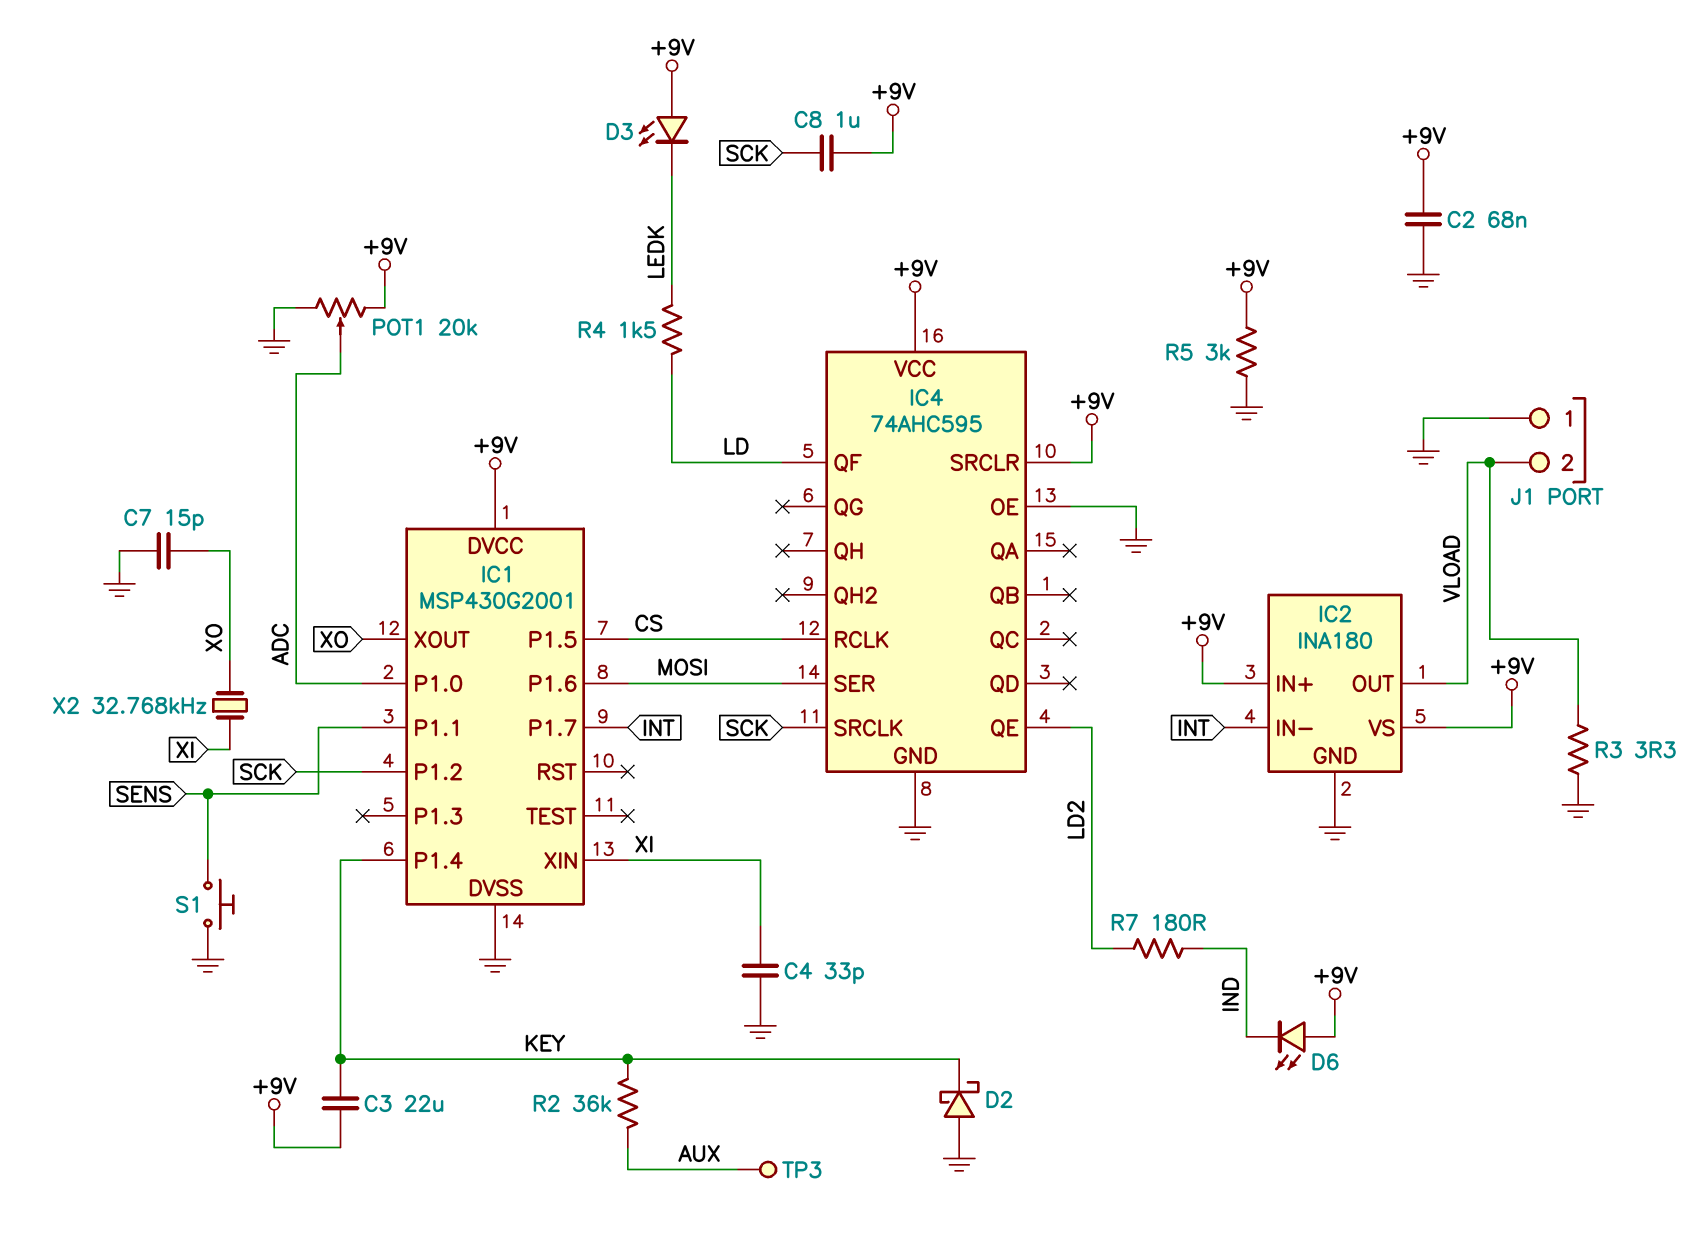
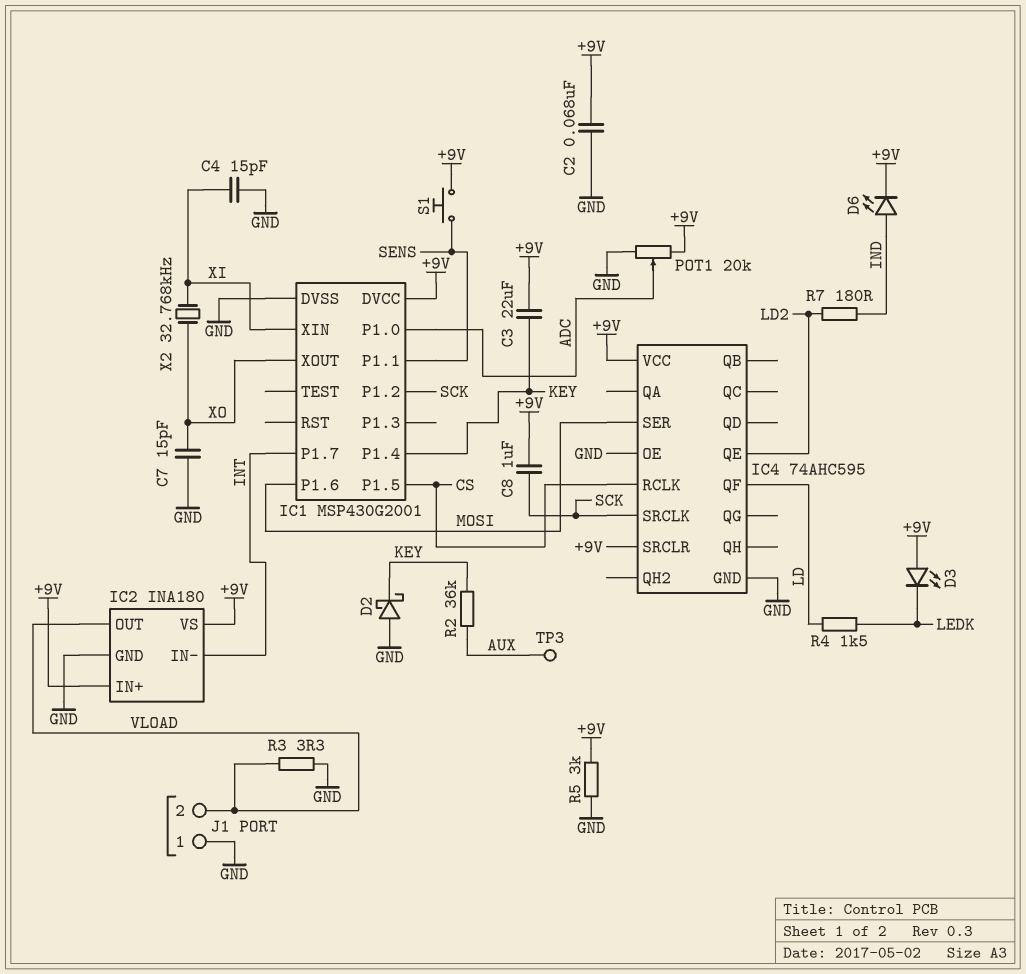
C4: 33pF (GND, XI) -> 15pF (GND, XI)
D6: LED (A +9V, K IND) -> LED (A IND, K +9V)
S1: button (GND, SENS) -> button (+9V, SENS)

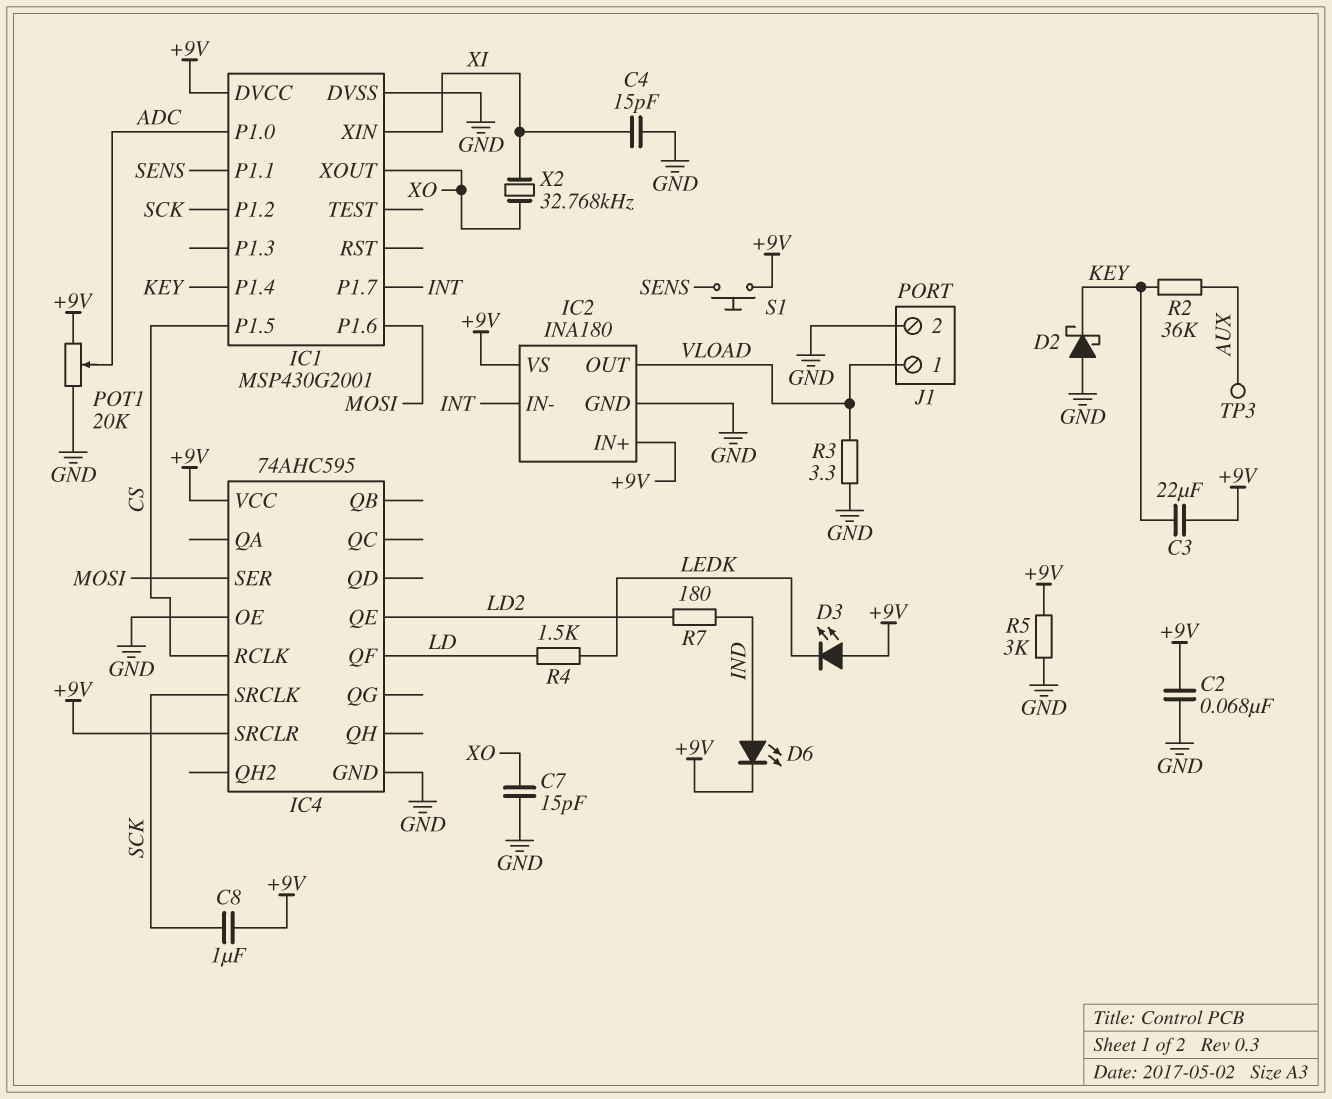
J1 pin 1: GND -> VLOAD
J1 pin 2: VLOAD -> GND

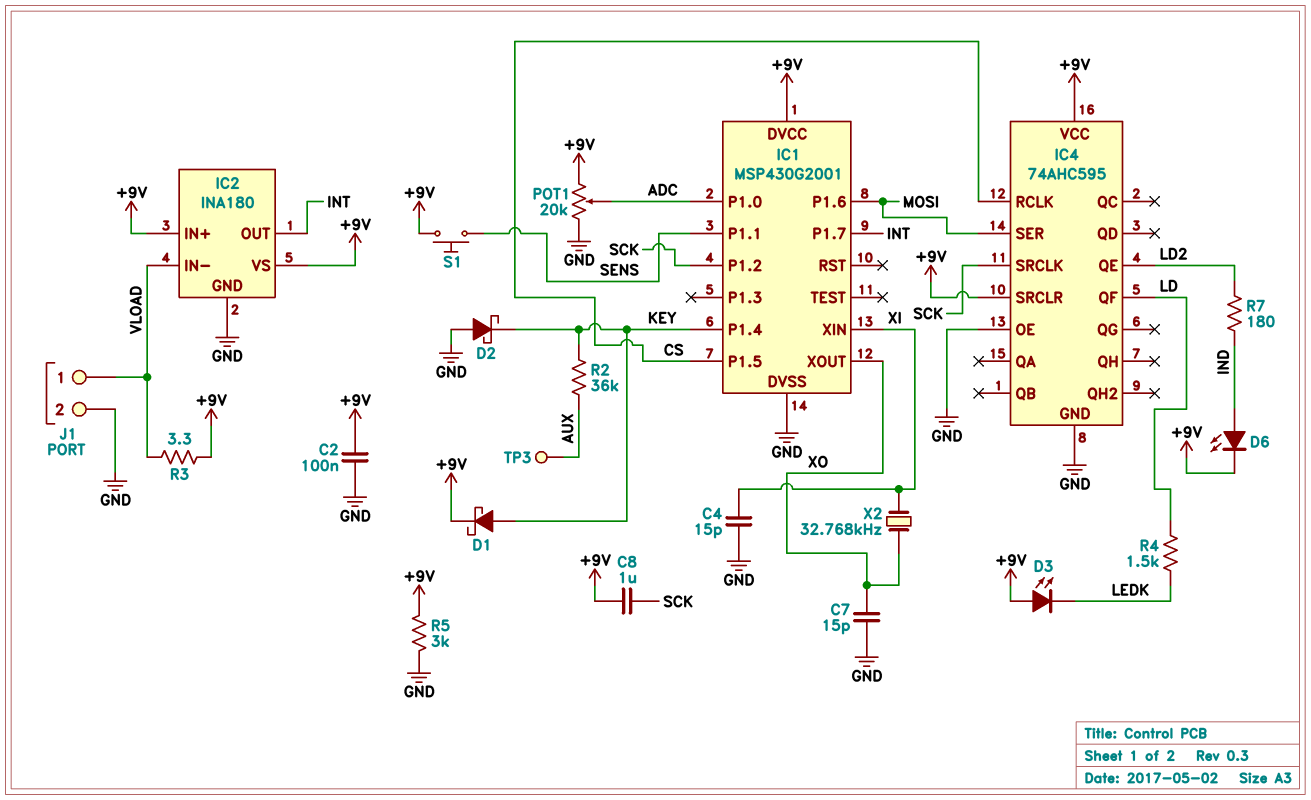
C2: 68nF (+9V, GND) -> 100nF (+9V, GND)
C3: 22uF (+9V, KEY) -> none
D1: none -> schottky (A KEY, K +9V)
IC2 pin IN-: INT -> VLOAD
IC2 pin OUT: VLOAD -> INT
R3: 3.3 (GND, VLOAD) -> 3.3 (+9V, VLOAD)

